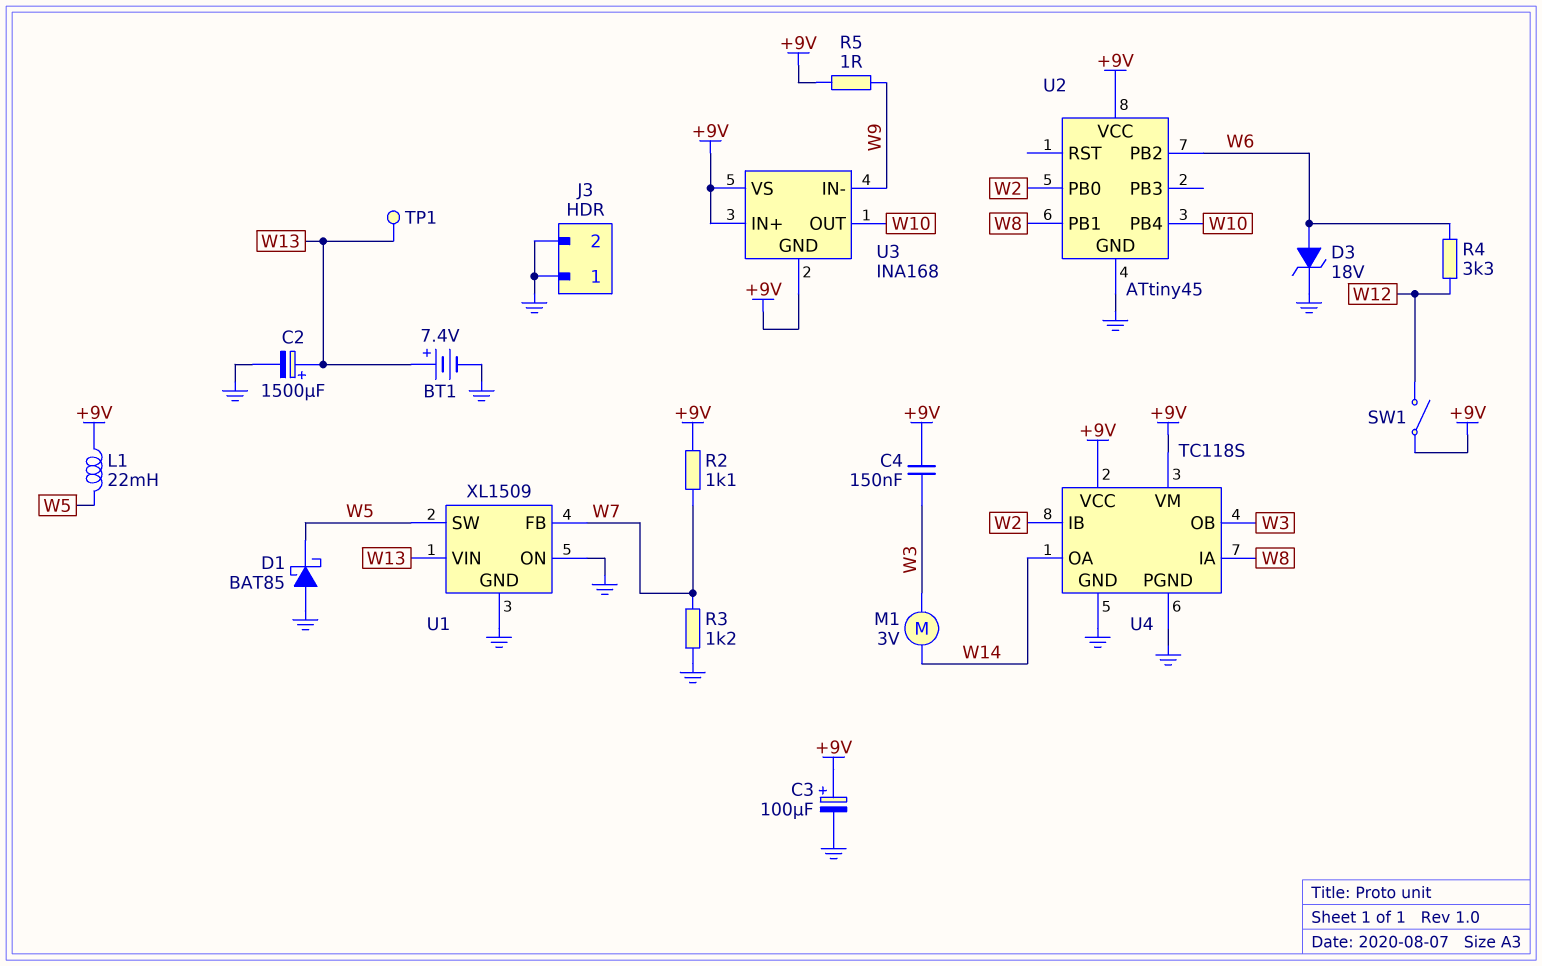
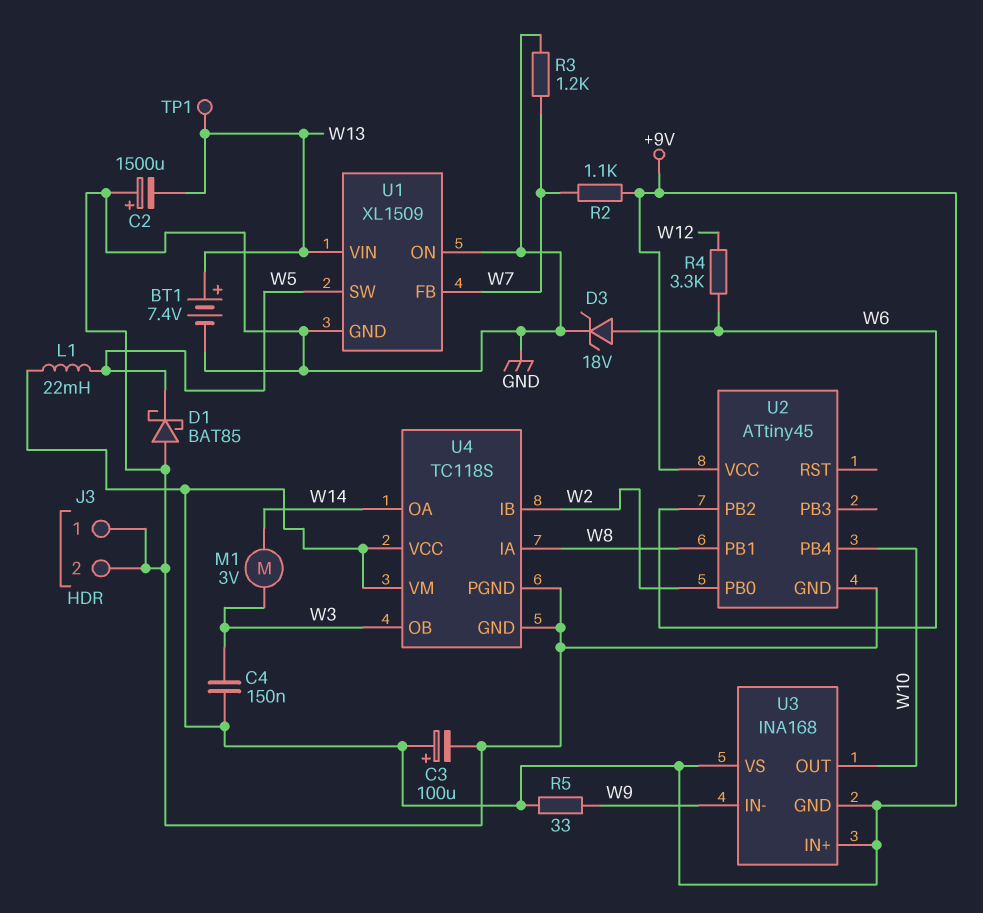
C2: 1500uF (plus W13, minus GND) -> 1500uF (plus GND, minus W13)
R5: 1 (+9V, W9) -> 33 (+9V, W9)
SW1: switch (+9V, W12) -> none

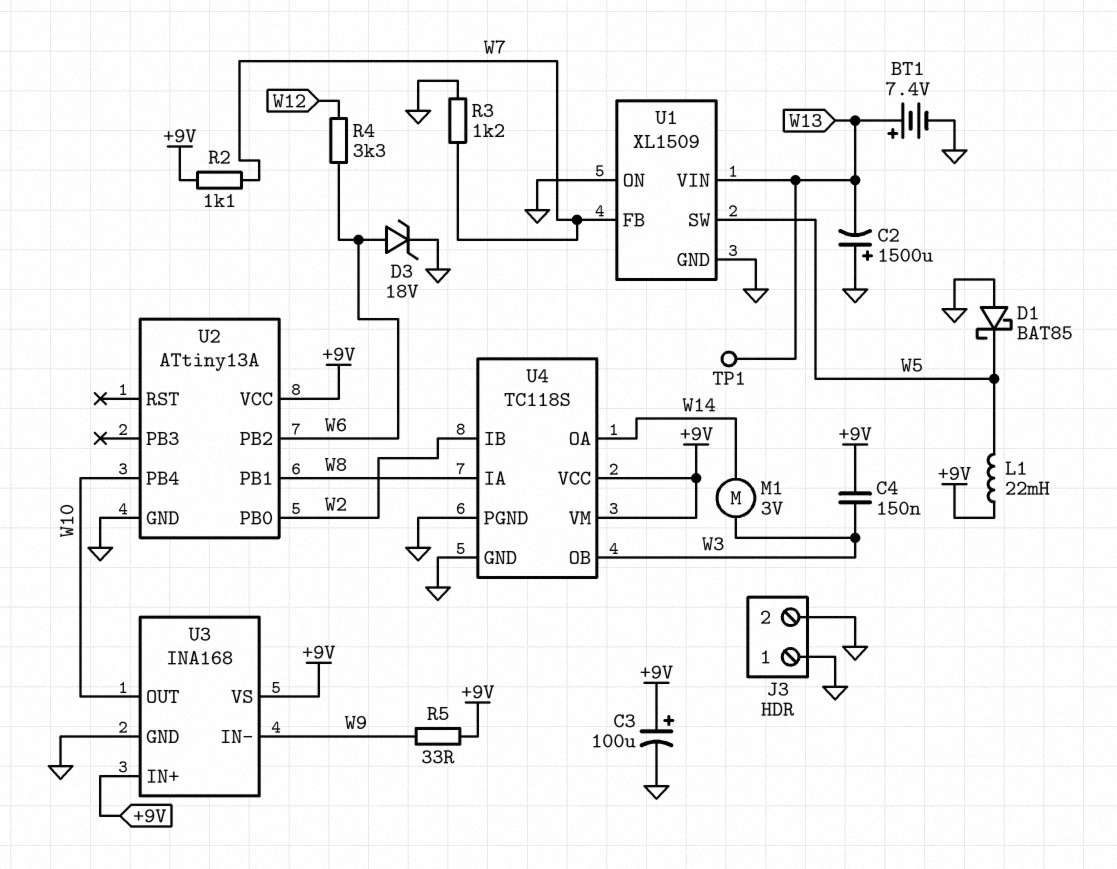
U2: ATtiny45 -> ATtiny13A
U3 pin GND: +9V -> GND

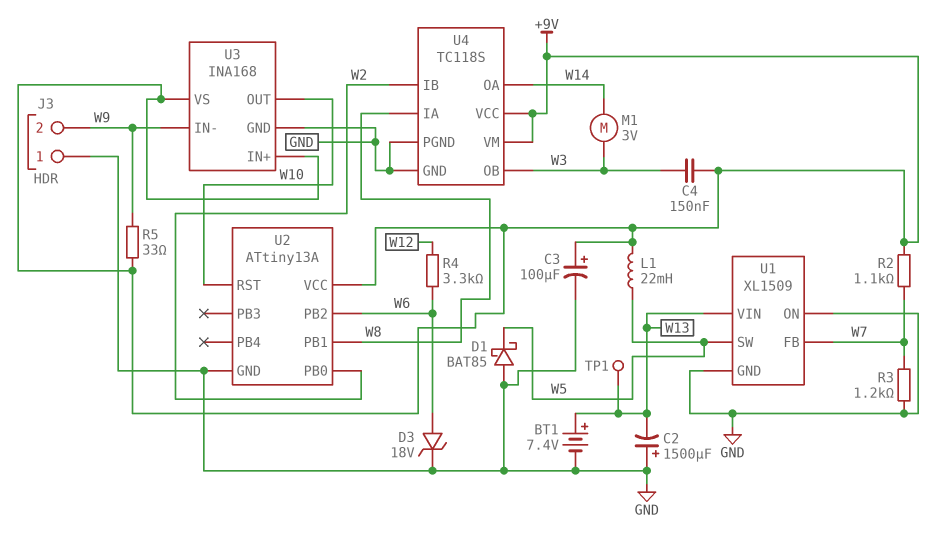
J3 pin 2: GND -> W9
U2 pin PB4: W10 -> none
U2 pin RST: none -> W10

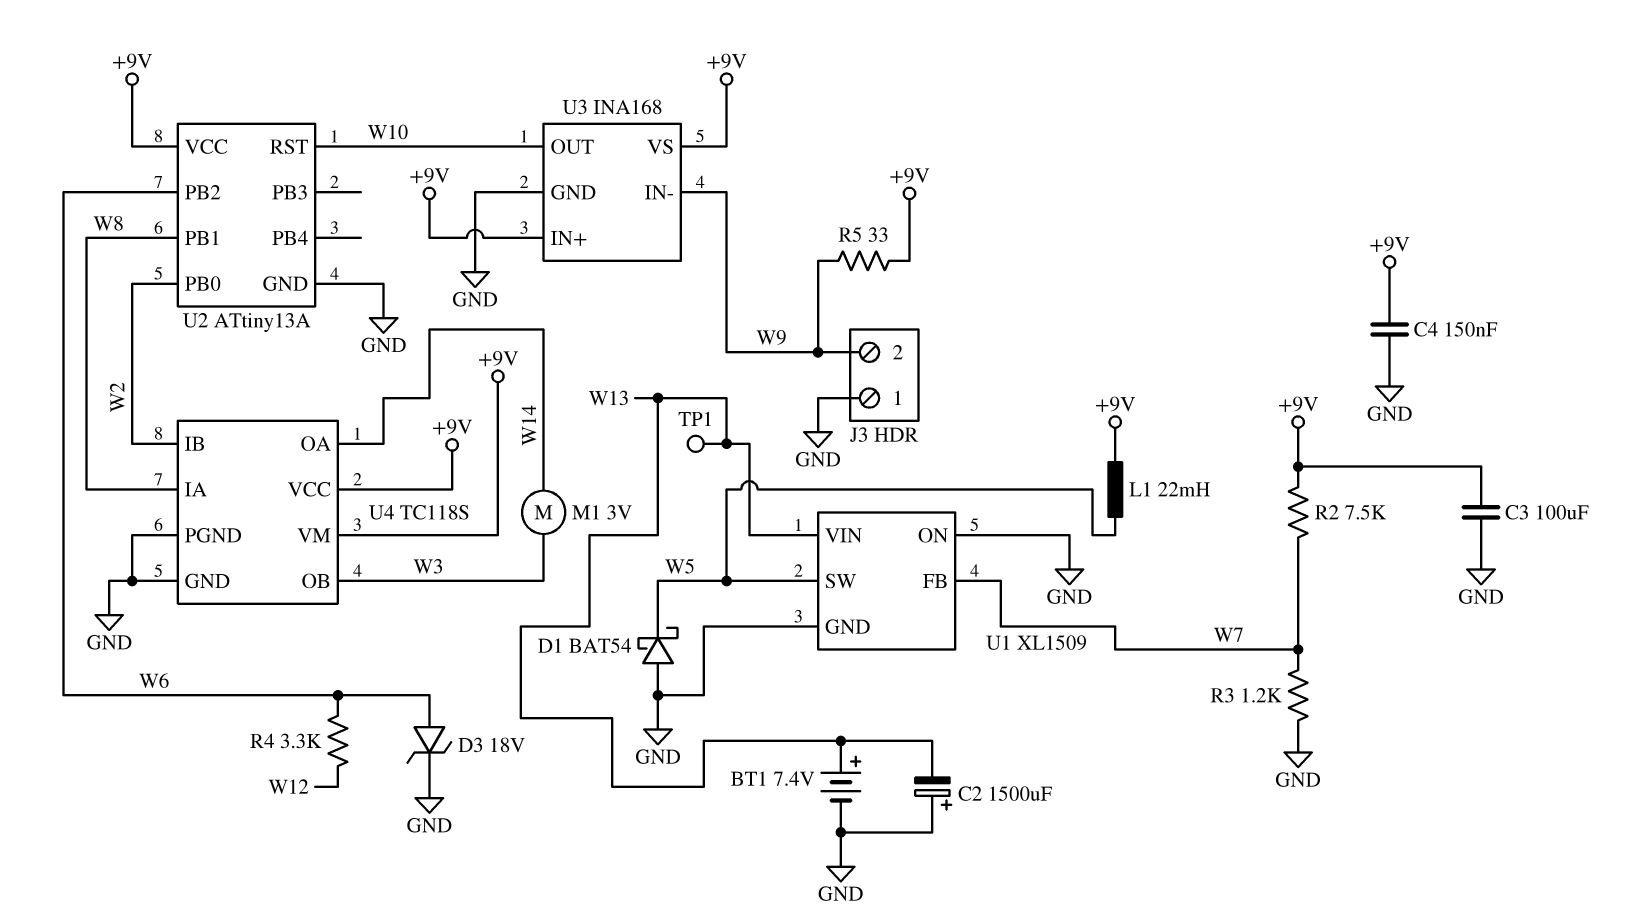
C3: 100uF (plus +9V, minus GND) -> 100uF (+9V, GND)
C4: 150nF (+9V, W3) -> 150nF (+9V, GND)
D1: schottky BAT85 (A GND, K W5) -> schottky BAT54 (A GND, K W5)
R2: 1.1k (+9V, W7) -> 7.5k (+9V, W7)

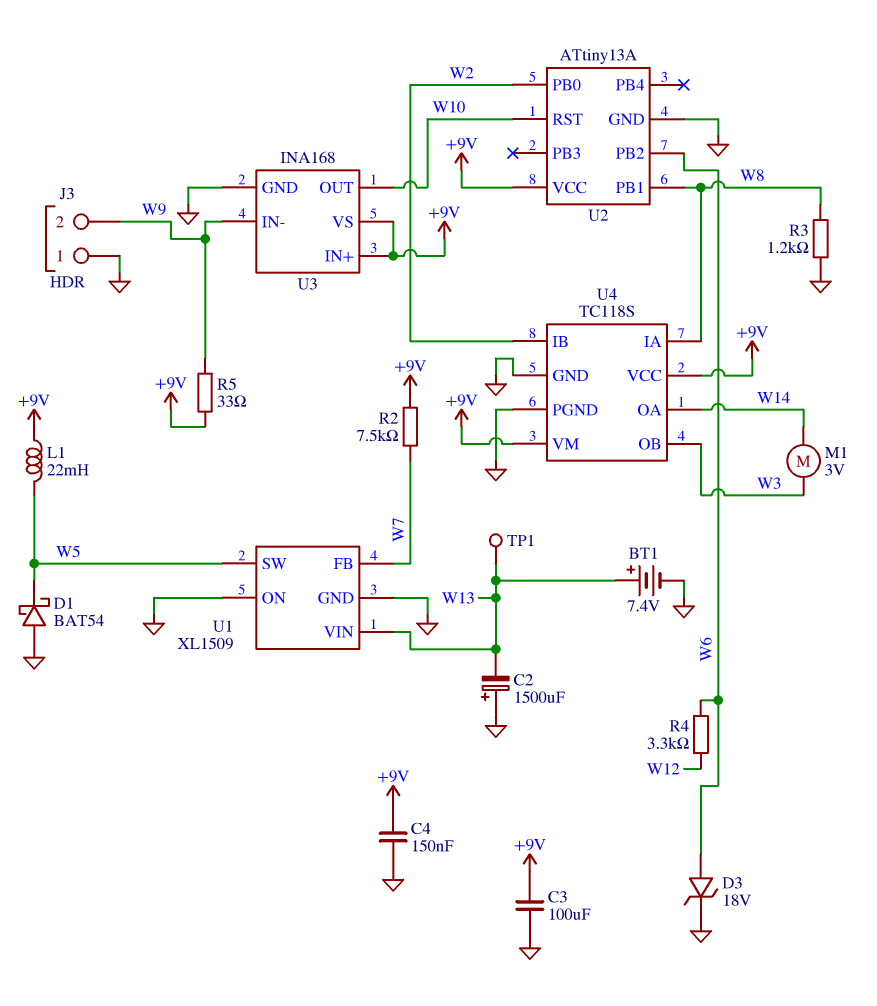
R3: 1.2k (GND, W7) -> 1.2k (GND, W8)

